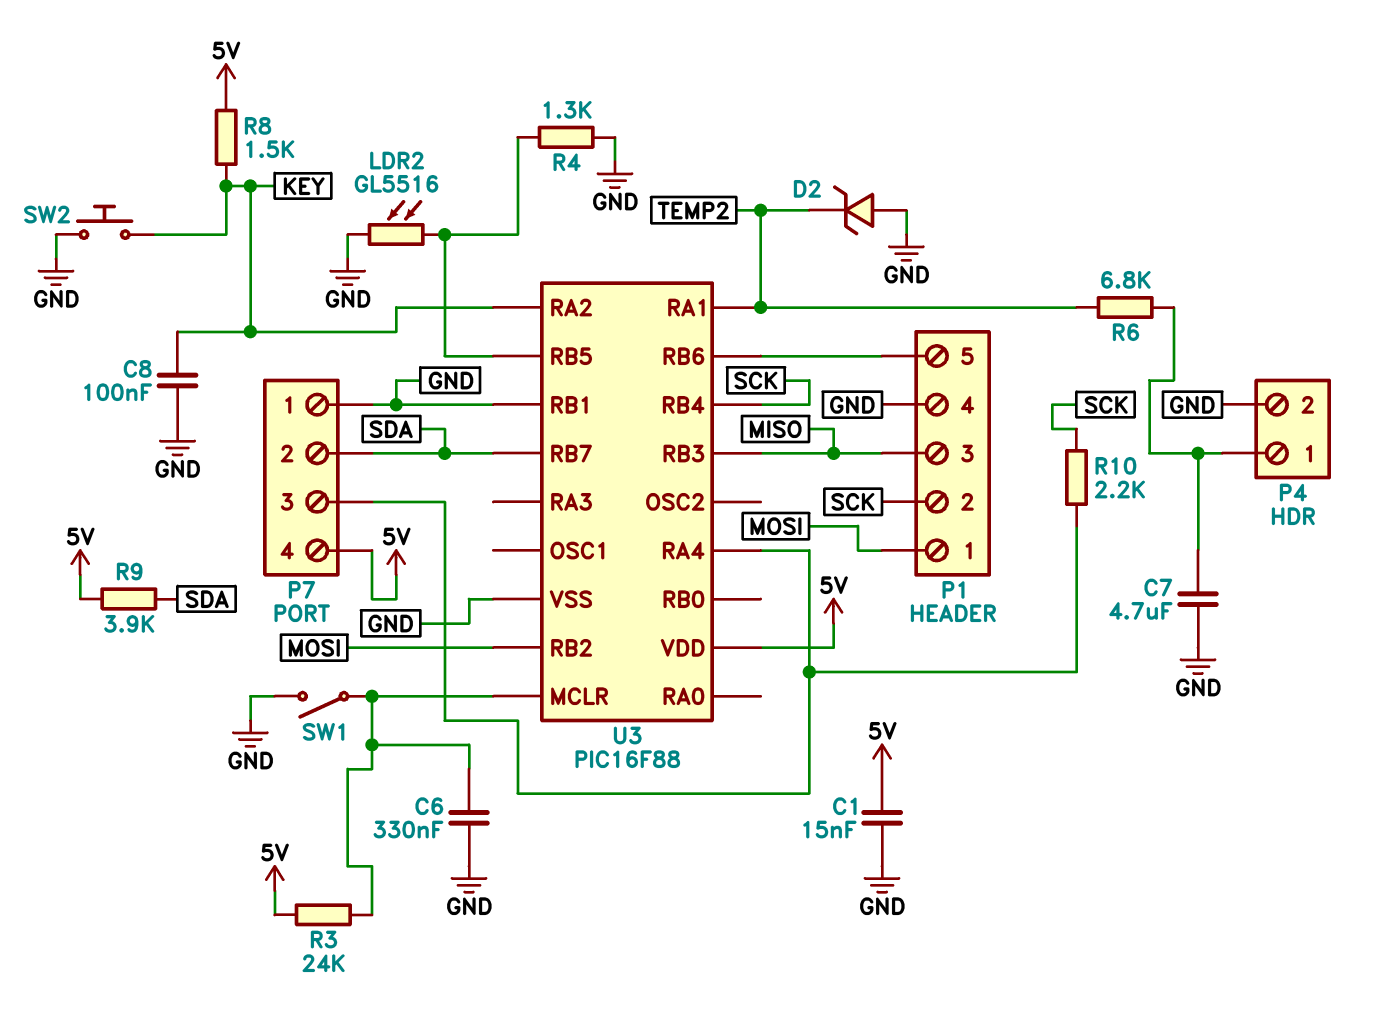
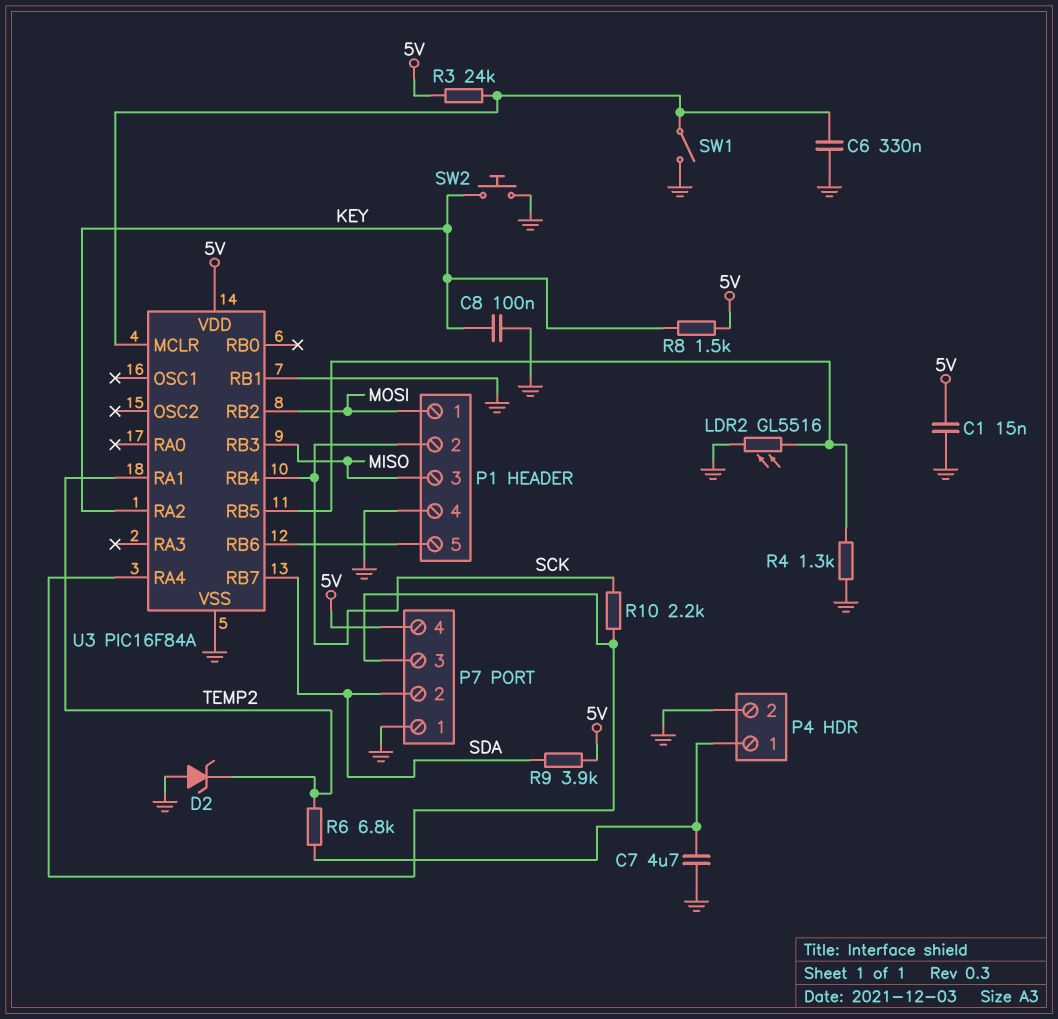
U3: PIC16F88 -> PIC16F84A

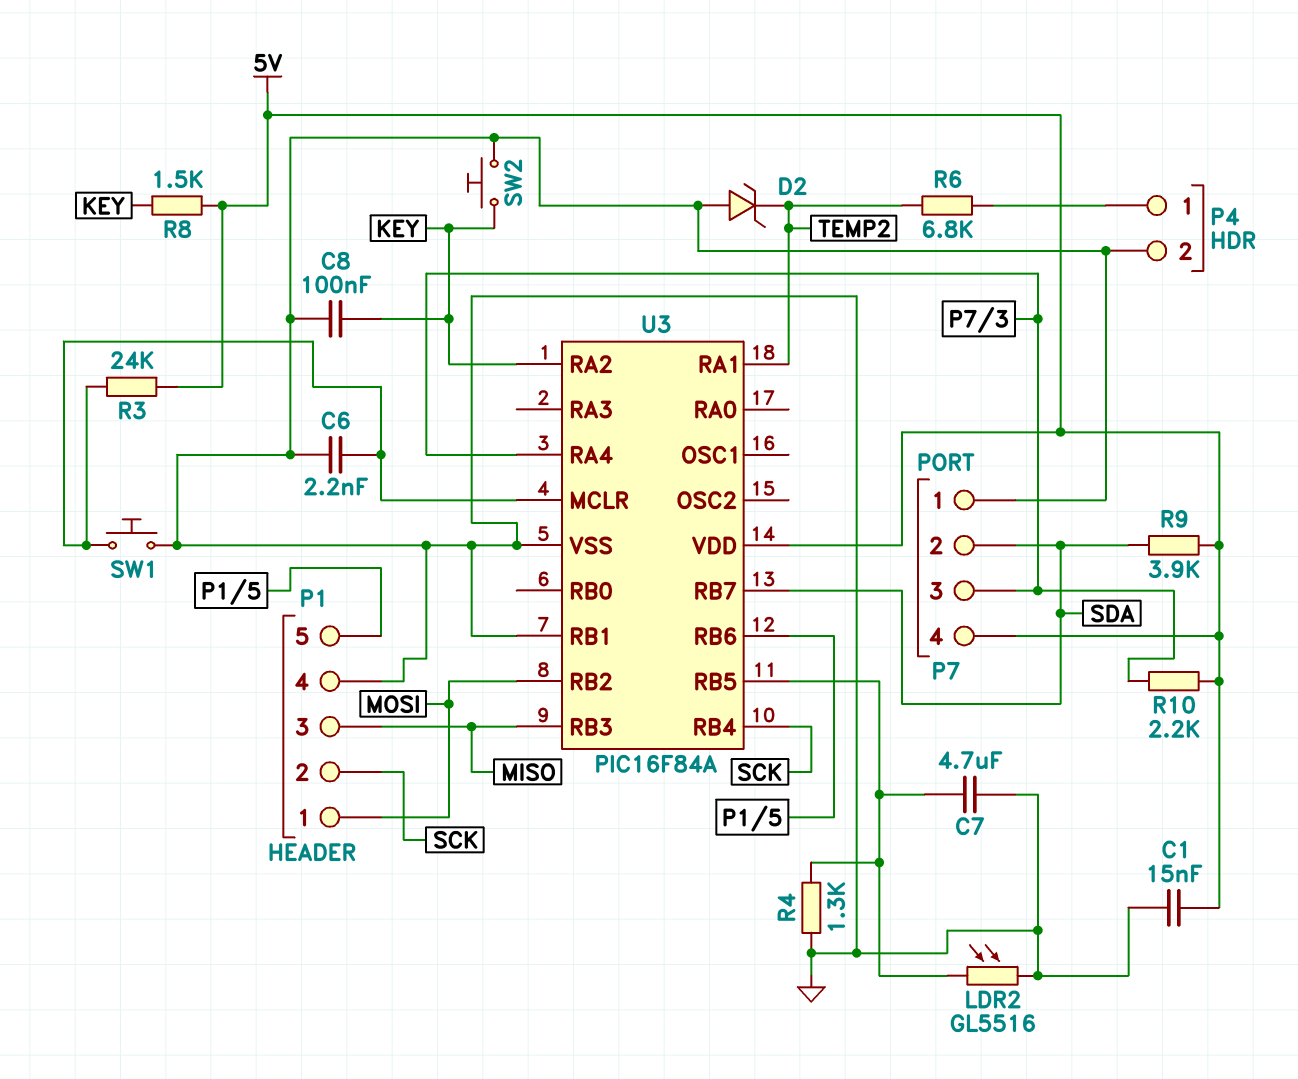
C6: 330nF (GND, U3/MCLR) -> 2.2nF (GND, U3/MCLR)
C7: 4.7uF (GND, P4/1) -> 4.7uF (GND, U3/RB5)
R10: 2.2k (P7/3, SCK) -> 2.2k (5V, P7/3)
SW1: switch (GND, U3/MCLR) -> button (GND, U3/MCLR)

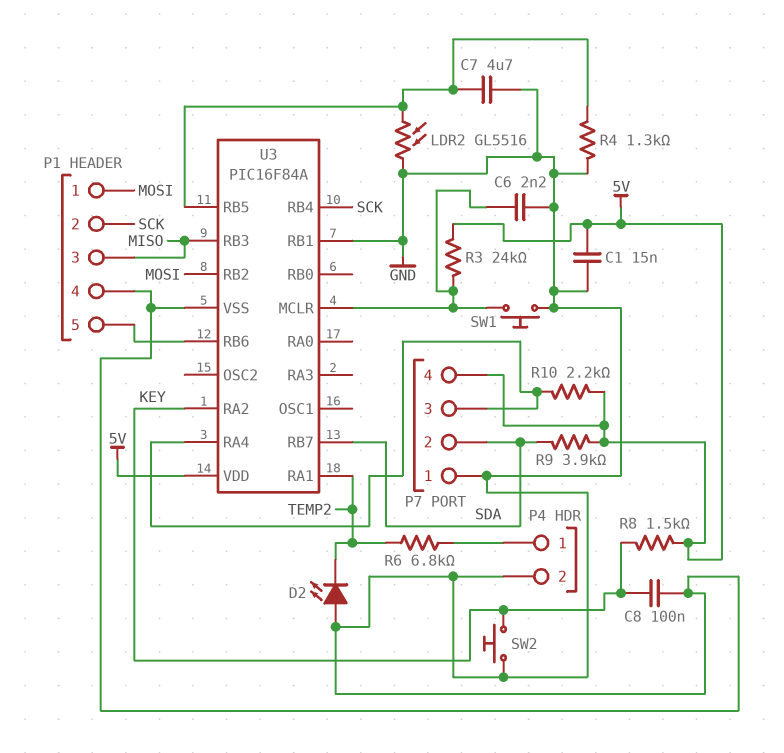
D2: zener (A GND, K TEMP2) -> LED (A GND, K TEMP2)

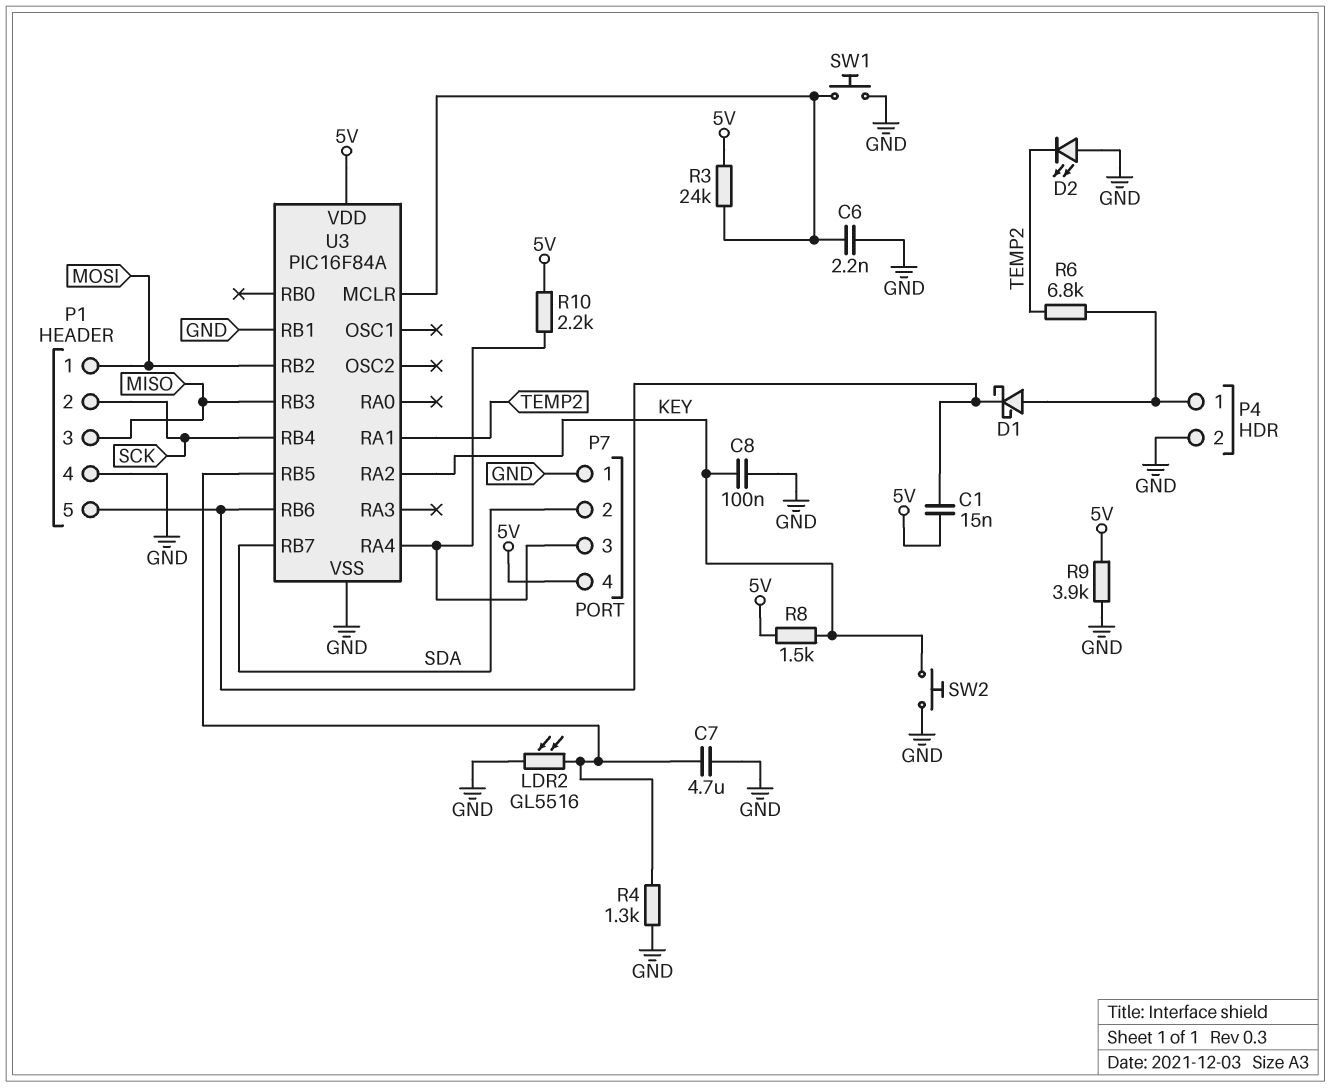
C1: 15nF (5V, GND) -> 15nF (5V, P1/5)
D1: none -> schottky (A P4/1, K P1/5)
R9: 3.9k (5V, SDA) -> 3.9k (5V, GND)

